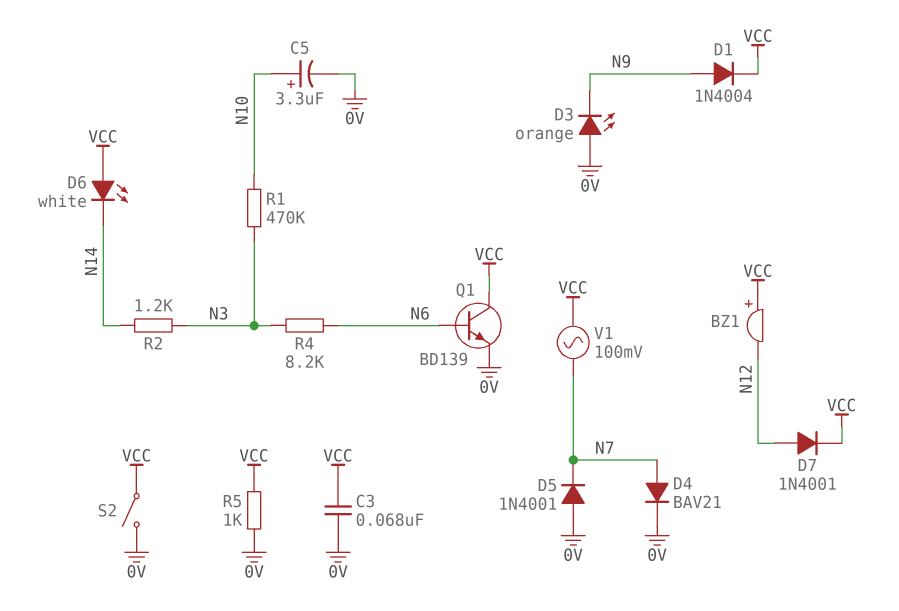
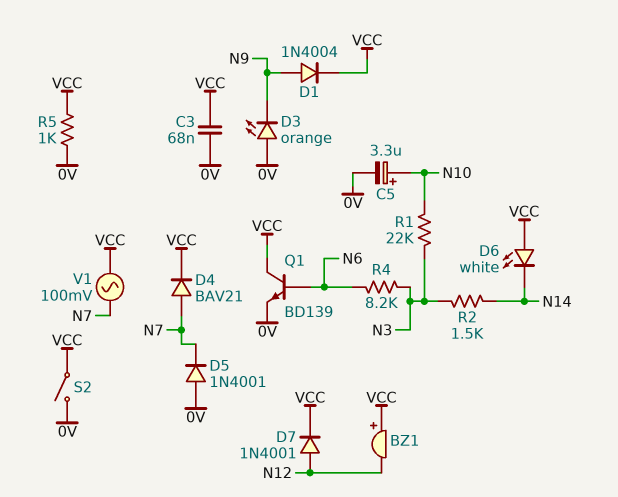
D4: diode BAV21 (A N7, K 0V) -> diode BAV21 (A N7, K VCC)
R1: 470k (N3, N10) -> 22k (N3, N10)
R2: 1.2k (N3, N14) -> 1.5k (N3, N14)

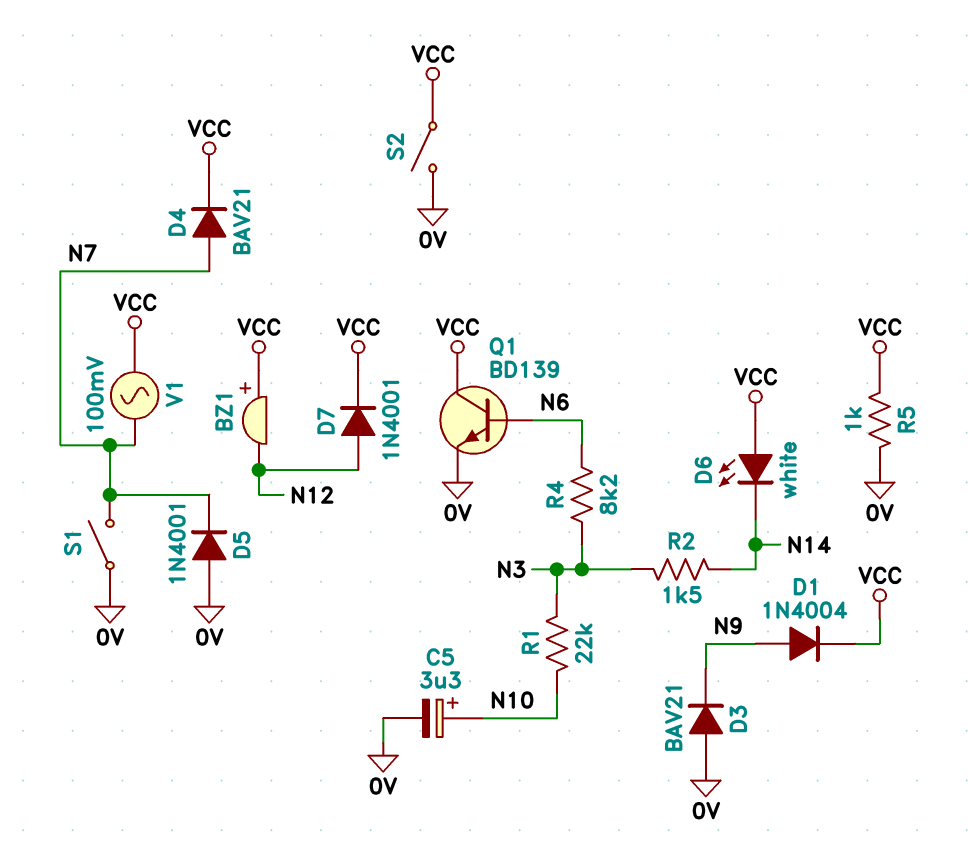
C3: 68nF (0V, VCC) -> none
D3: LED orange (A 0V, K N9) -> diode BAV21 (A 0V, K N9)
S1: none -> switch (0V, N7)

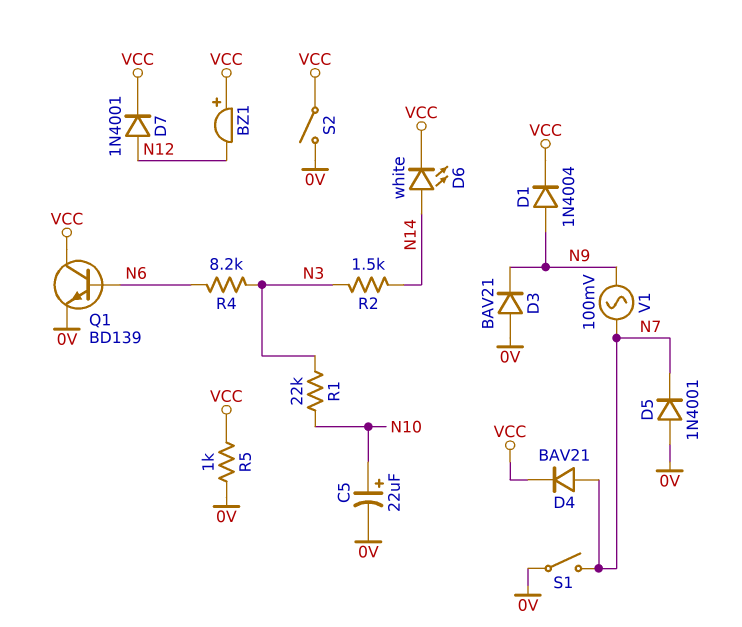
C5: 3.3uF (plus N10, minus 0V) -> 22uF (plus N10, minus 0V)
D6: LED white (A VCC, K N14) -> LED white (A N14, K VCC)
V1: AC 100mV (N7, VCC) -> AC 100mV (N7, N9)

